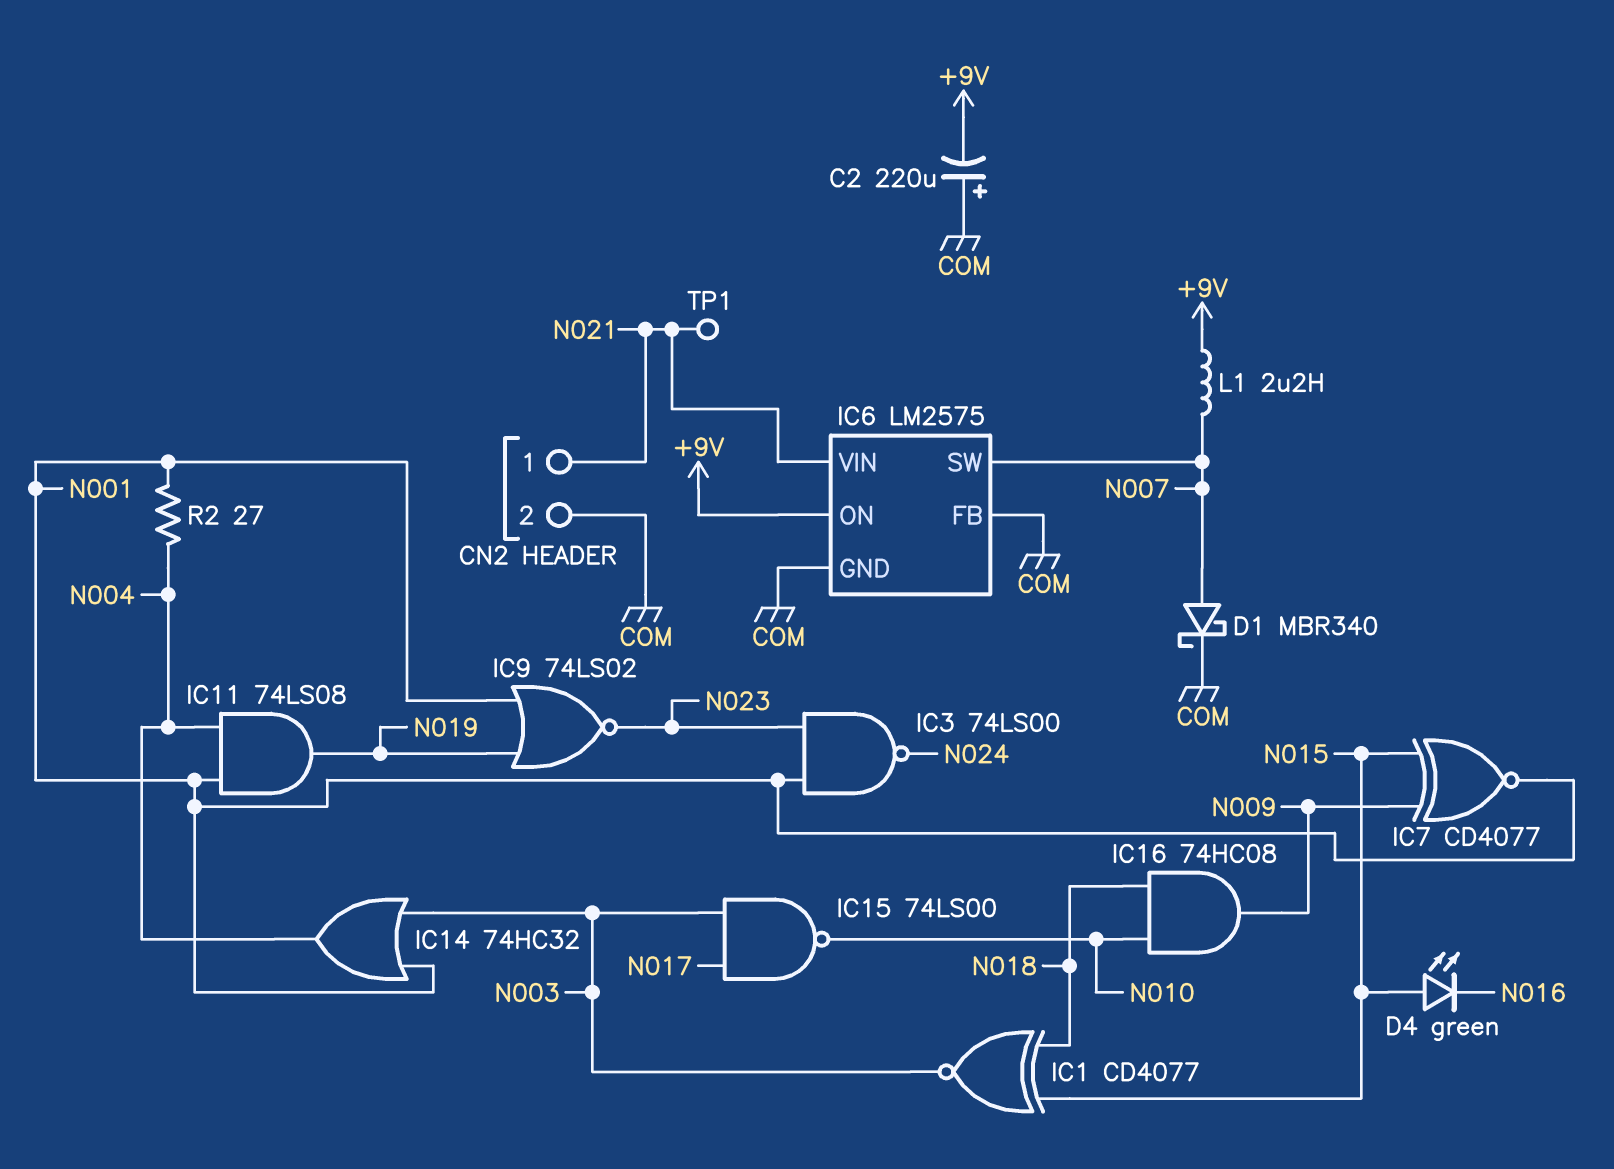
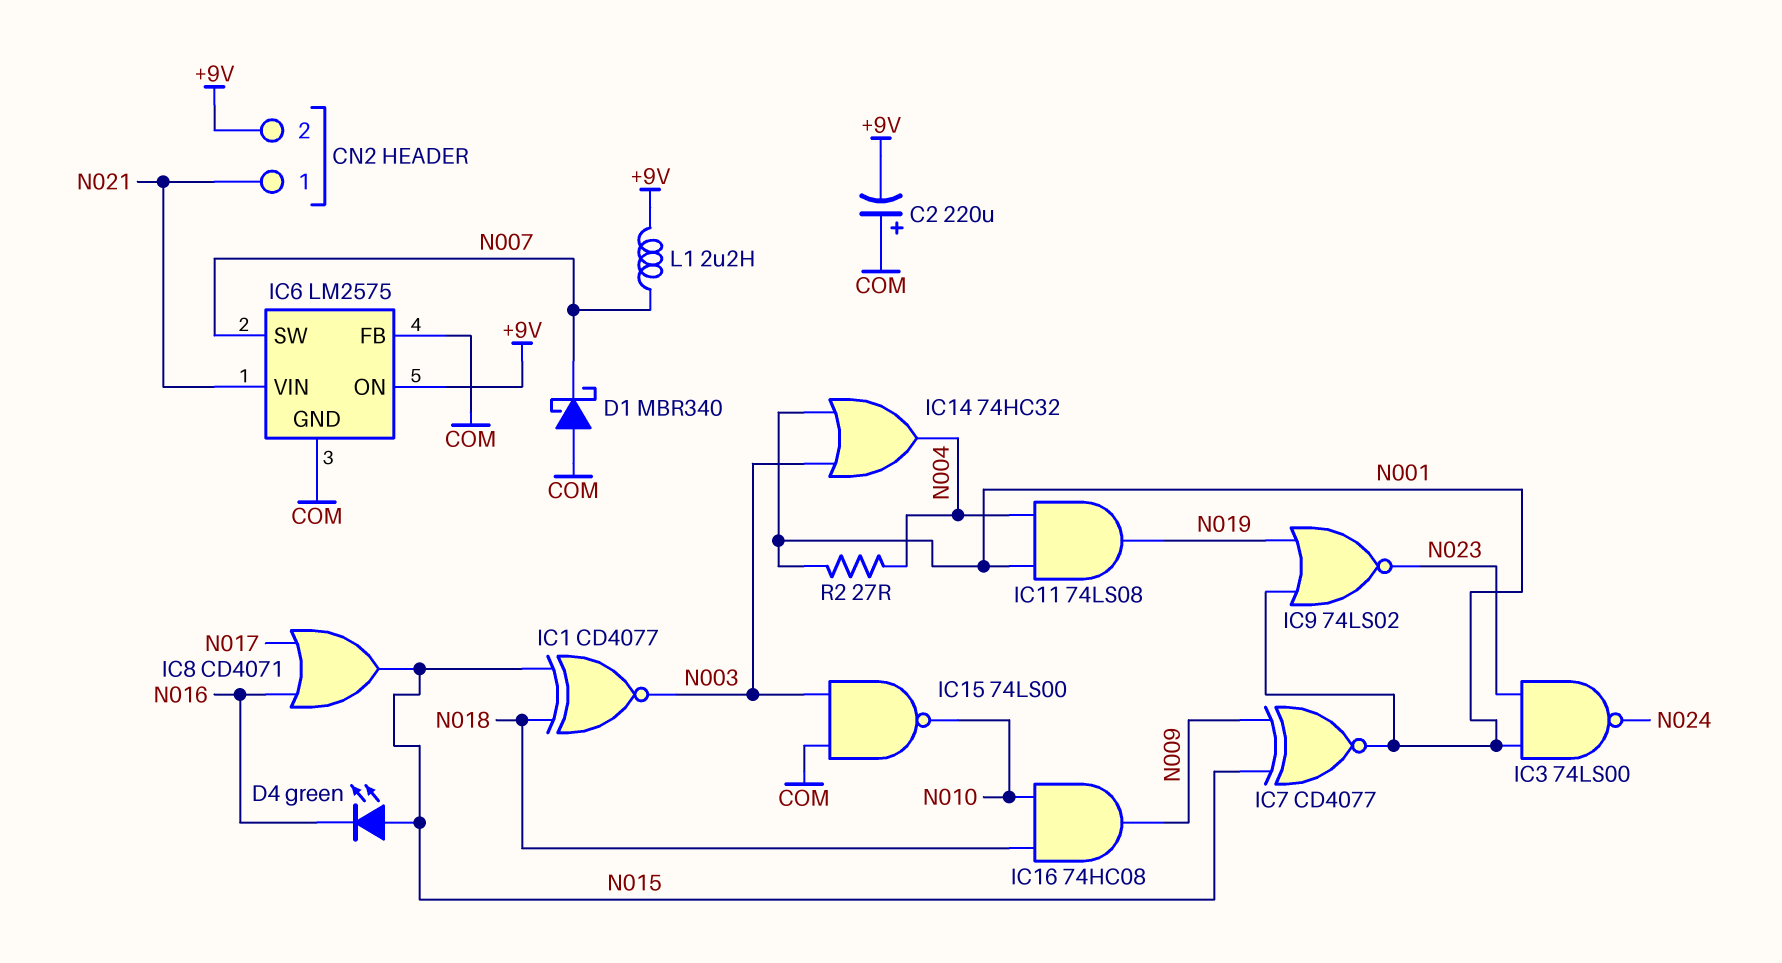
CN2 pin 2: COM -> +9V
D1: schottky MBR340 (A N007, K COM) -> schottky MBR340 (A COM, K N007)
IC8: none -> OR CD4071 (in N016, in N017, out N015)
IC15: NAND 74LS00 (in N003, in N017, out N010) -> NAND 74LS00 (in COM, in N003, out N010)
TP1: test point (N021) -> none

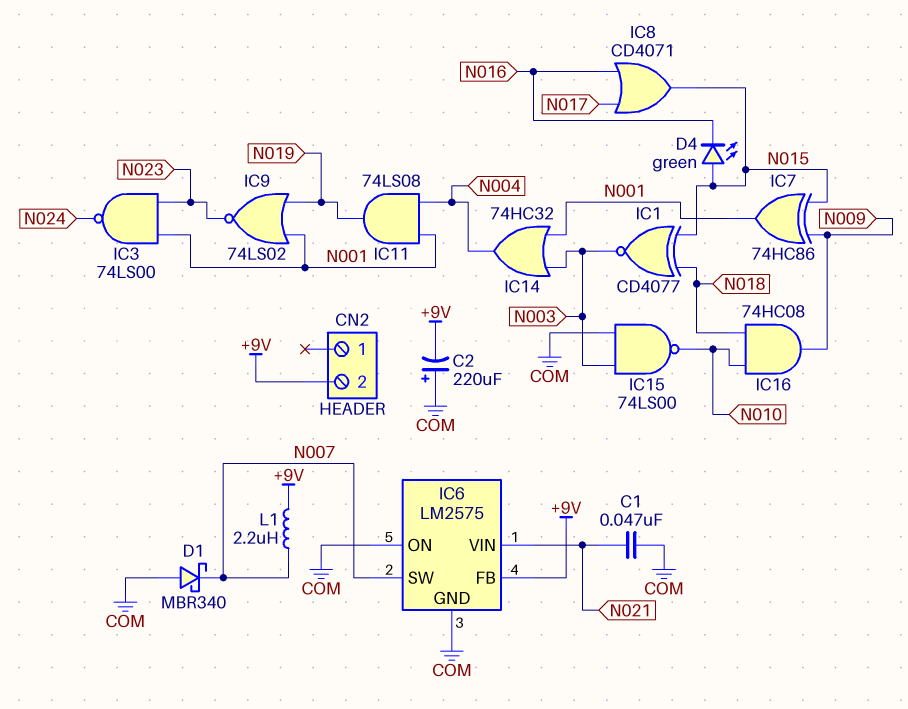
C1: none -> 47nF (COM, N021)
CN2 pin 1: N021 -> none
IC6 pin FB: COM -> +9V
IC6 pin ON: +9V -> COM
IC7: XNOR CD4077 (in N009, in N015, out N001) -> XOR 74HC86 (in N009, in N015, out N001)
R2: 27 (N001, N004) -> none

